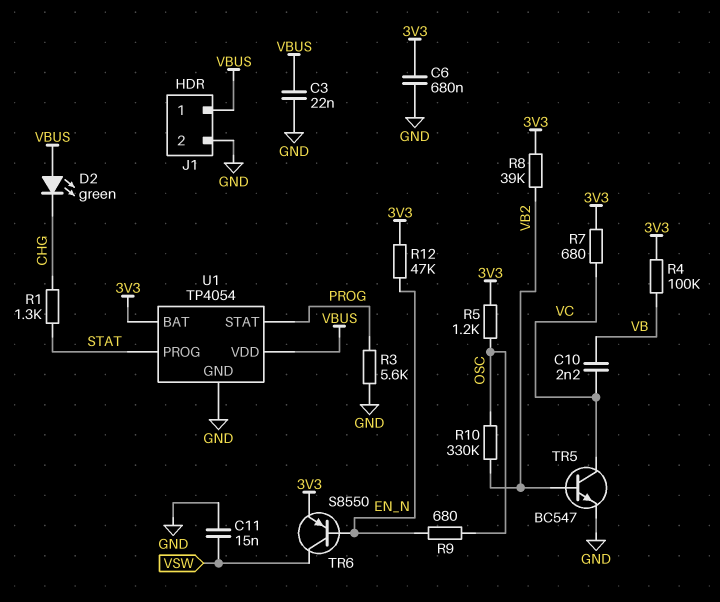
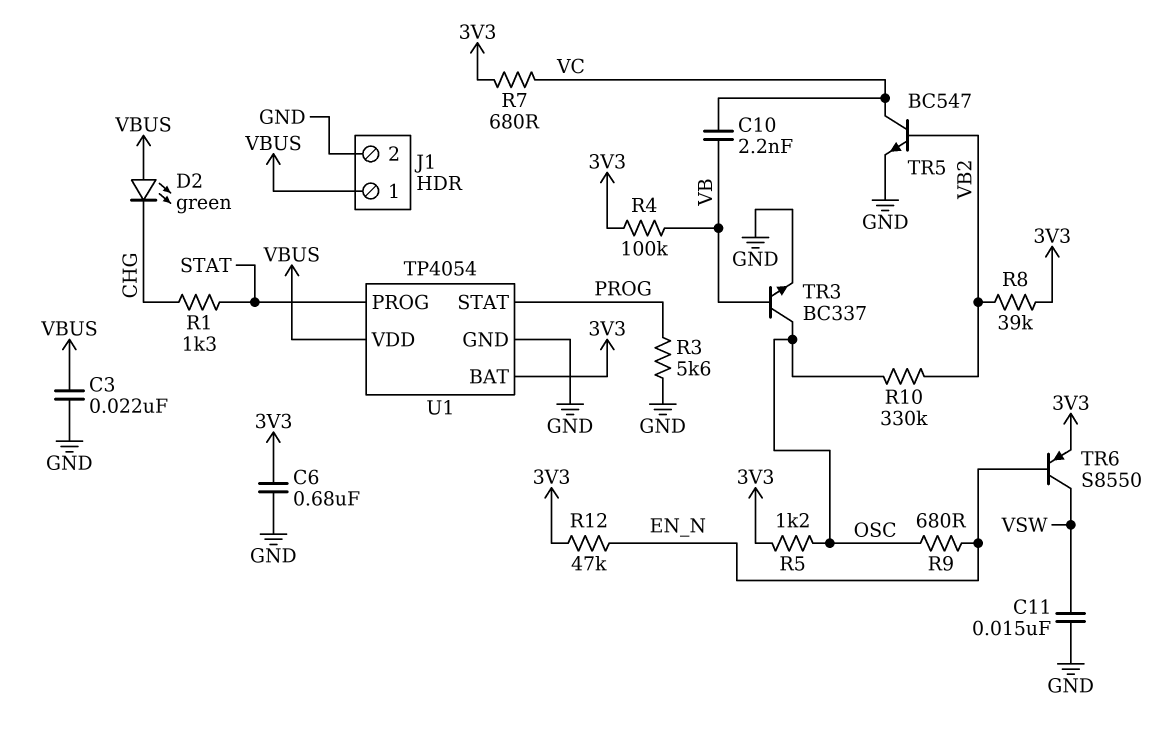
TR3: none -> NPN BC337 (B VB, C OSC, E GND)

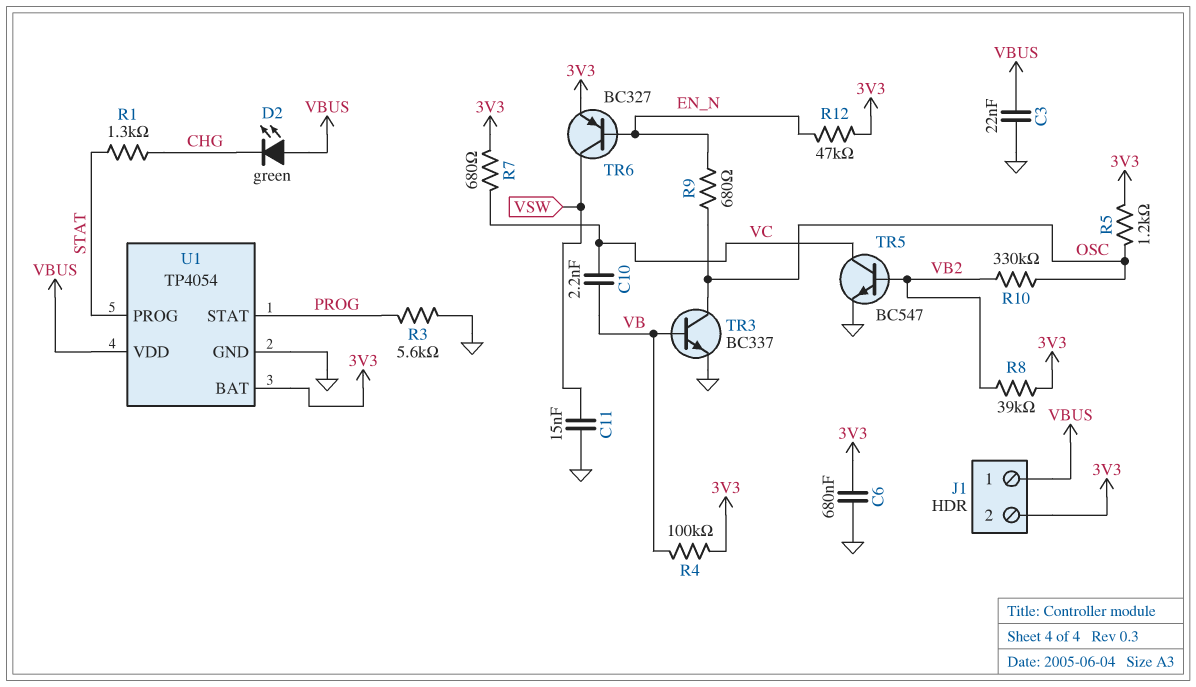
J1 pin 2: GND -> 3V3
TR6: PNP S8550 (B EN_N, C VSW, E 3V3) -> PNP BC327 (B EN_N, C VSW, E 3V3)

